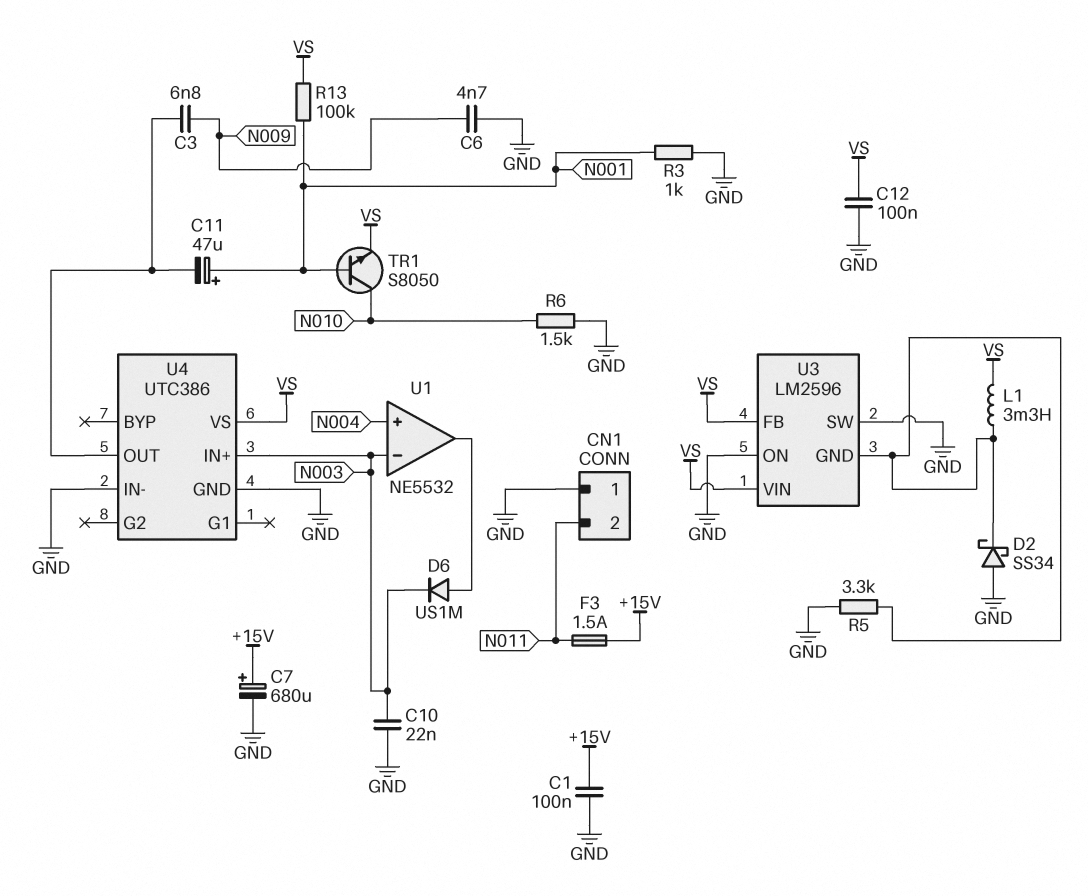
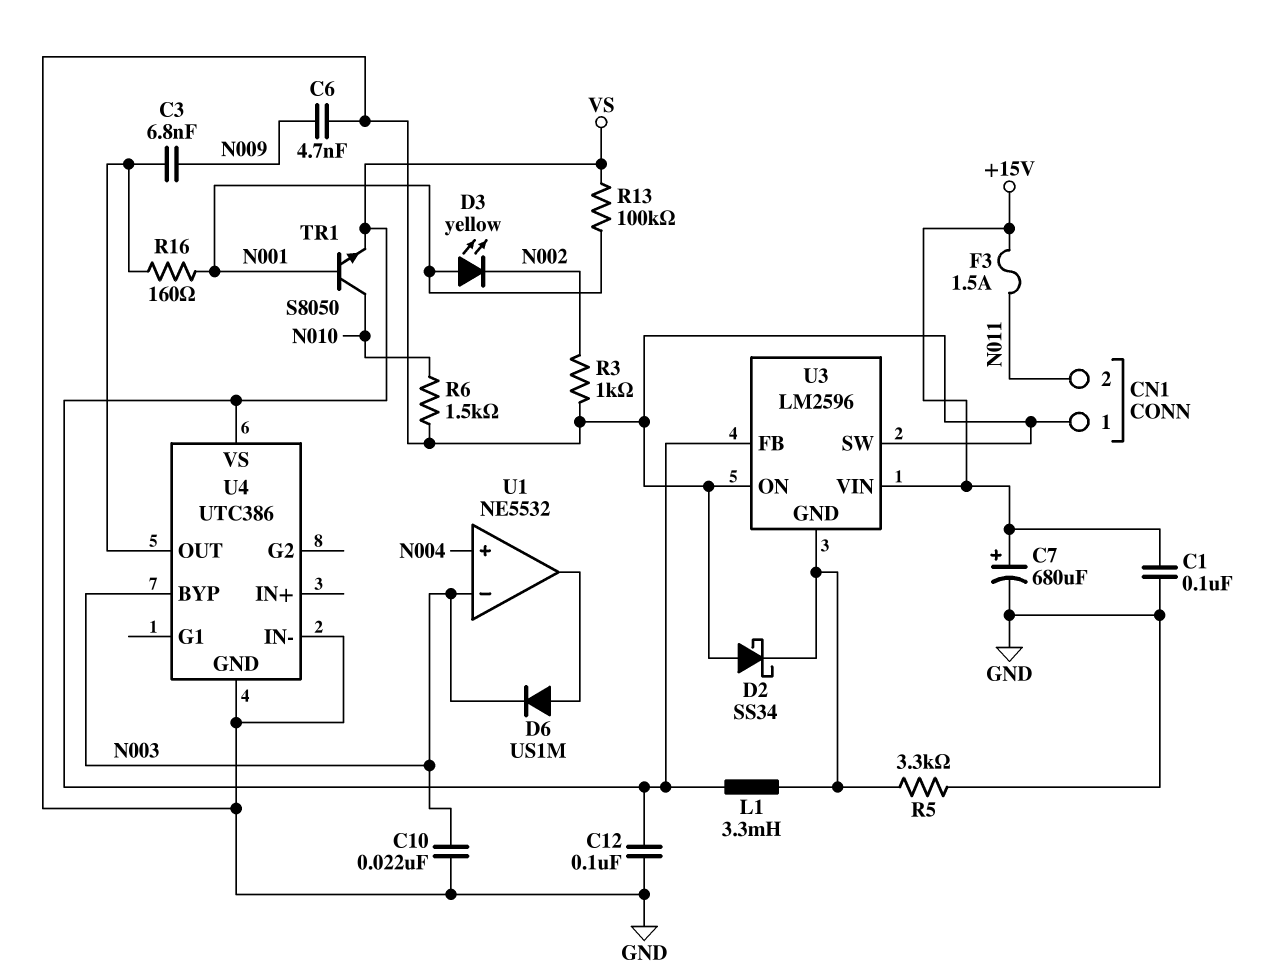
C11: 47uF (plus N001, minus U4/OUT) -> none
D3: none -> LED yellow (A N001, K N002)
R3: 1k (GND, N001) -> 1k (GND, N002)
R16: none -> 160 (N001, U4/OUT)
U3 pin VIN: VS -> +15V
U4 pin BYP: none -> N003
U4 pin IN+: N003 -> none

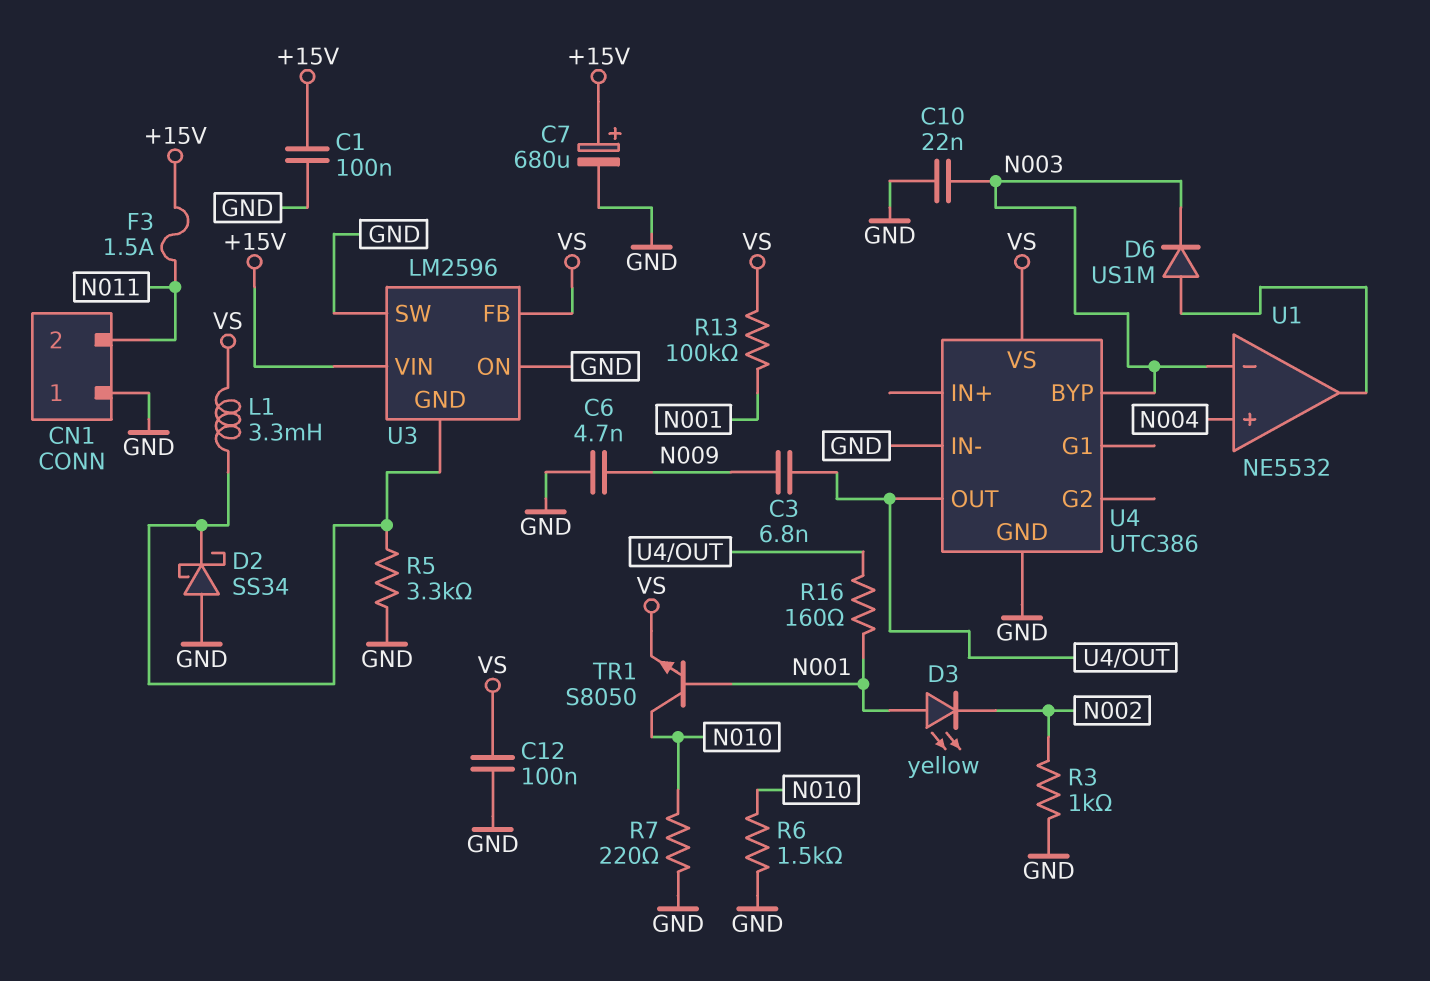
R7: none -> 220 (GND, N010)

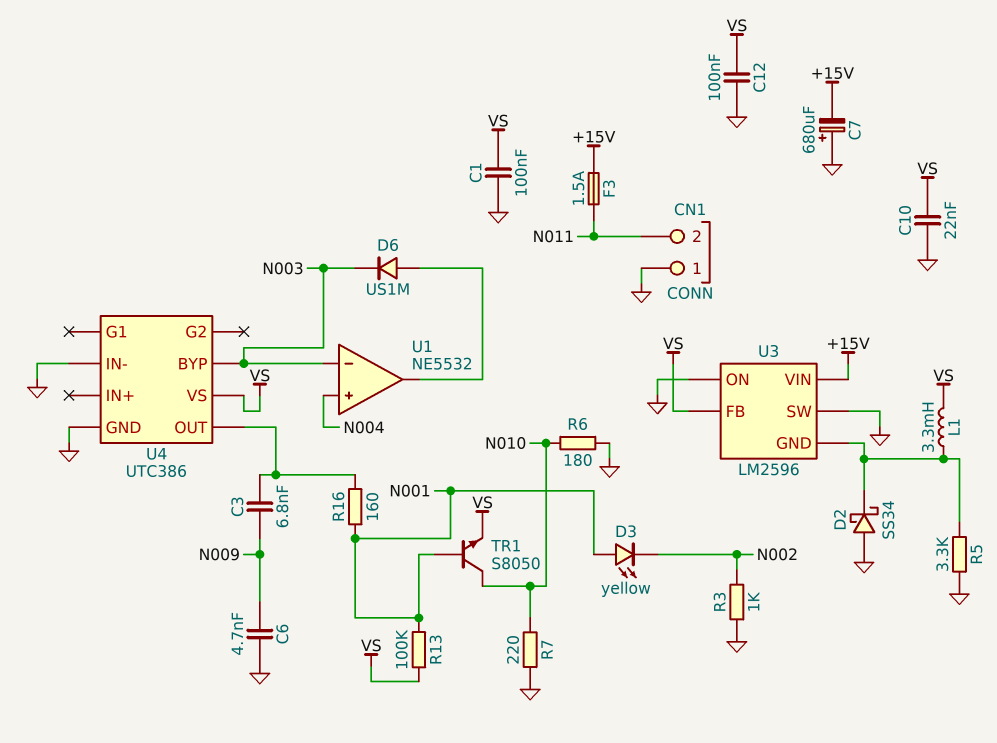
C1: 100nF (+15V, GND) -> 100nF (GND, VS)
C7: 680uF (plus +15V, minus GND) -> 680uF (plus GND, minus +15V)
C10: 22nF (GND, N003) -> 22nF (GND, VS)
R6: 1.5k (GND, N010) -> 180 (GND, N010)

